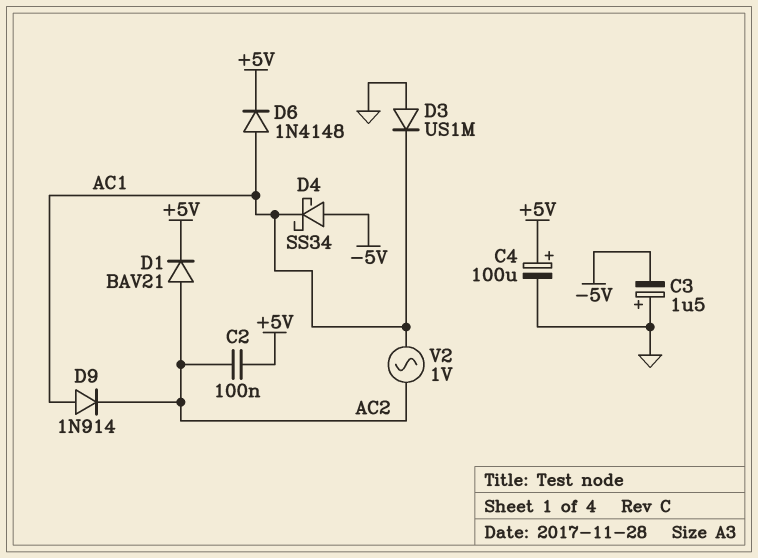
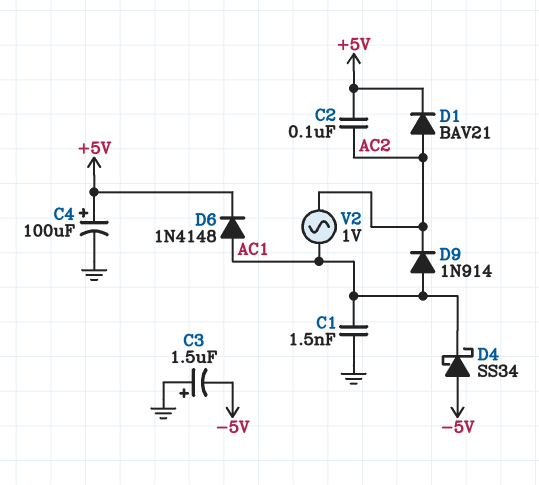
C1: none -> 1.5nF (AC1, GND)
D3: diode US1M (A GND, K AC1) -> none

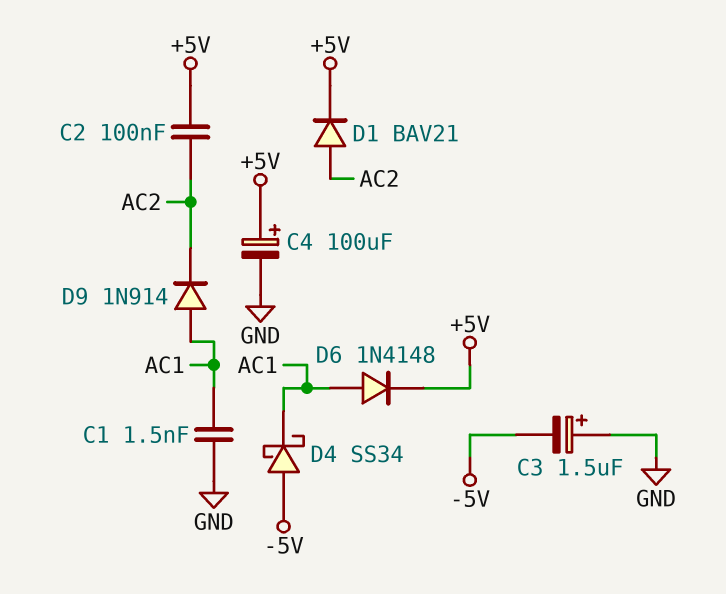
V2: AC 1V (AC1, AC2) -> none

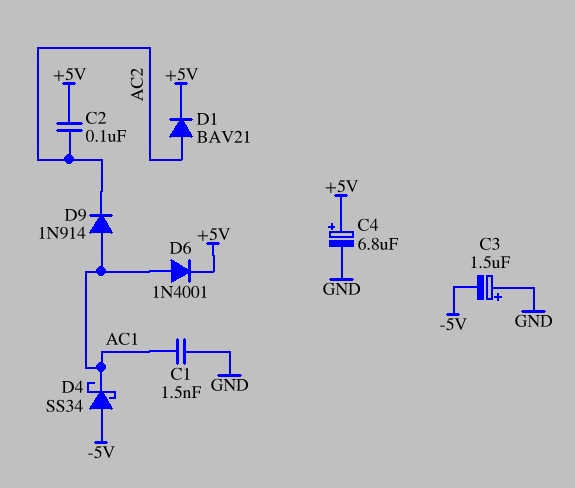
C4: 100uF (plus +5V, minus GND) -> 6.8uF (plus +5V, minus GND)
D6: diode 1N4148 (A AC1, K +5V) -> diode 1N4001 (A AC1, K +5V)

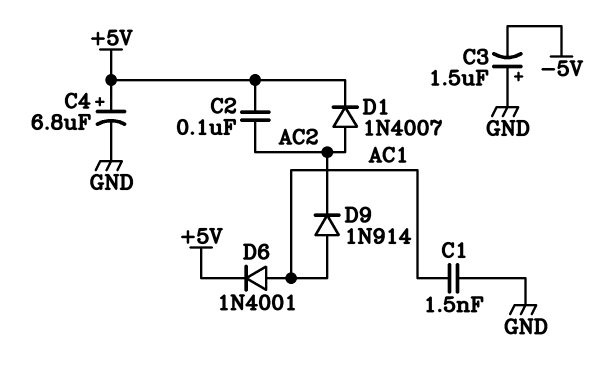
D1: diode BAV21 (A AC2, K +5V) -> diode 1N4007 (A AC2, K +5V)
D4: schottky SS34 (A -5V, K AC1) -> none

